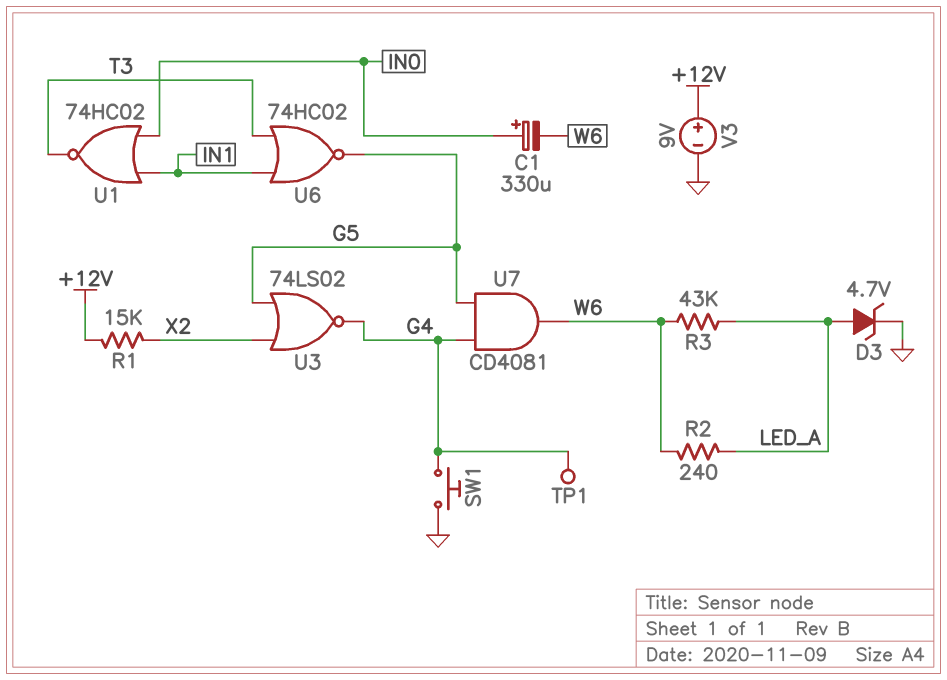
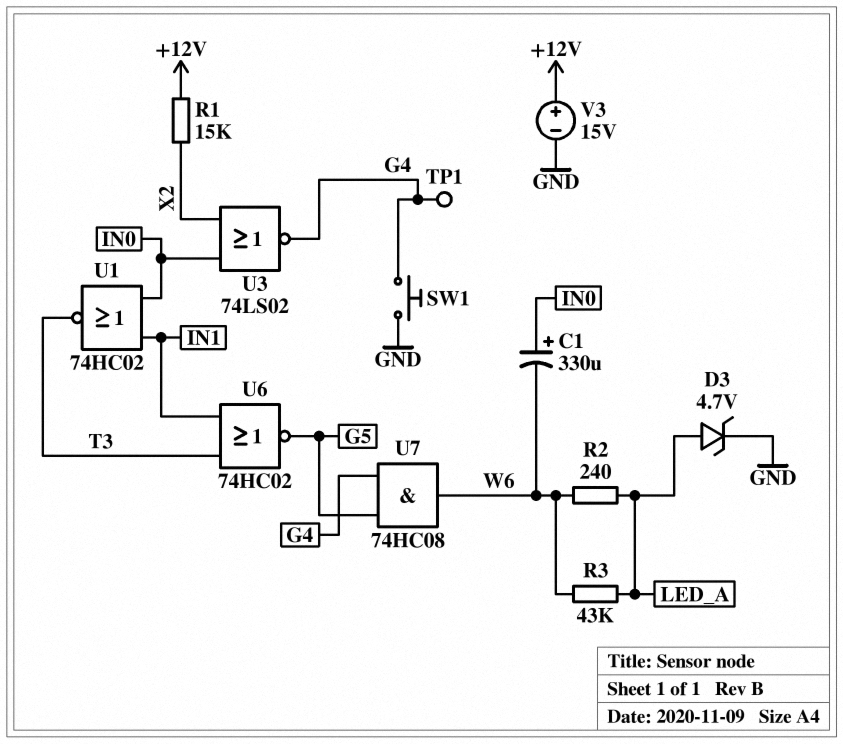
U3: NOR 74LS02 (in G5, in X2, out G4) -> NOR 74LS02 (in IN0, in X2, out G4)
U7: AND CD4081 (in G4, in G5, out W6) -> AND 74HC08 (in G4, in G5, out W6)
V3: 9V (plus +12V, minus GND) -> 15V (plus +12V, minus GND)

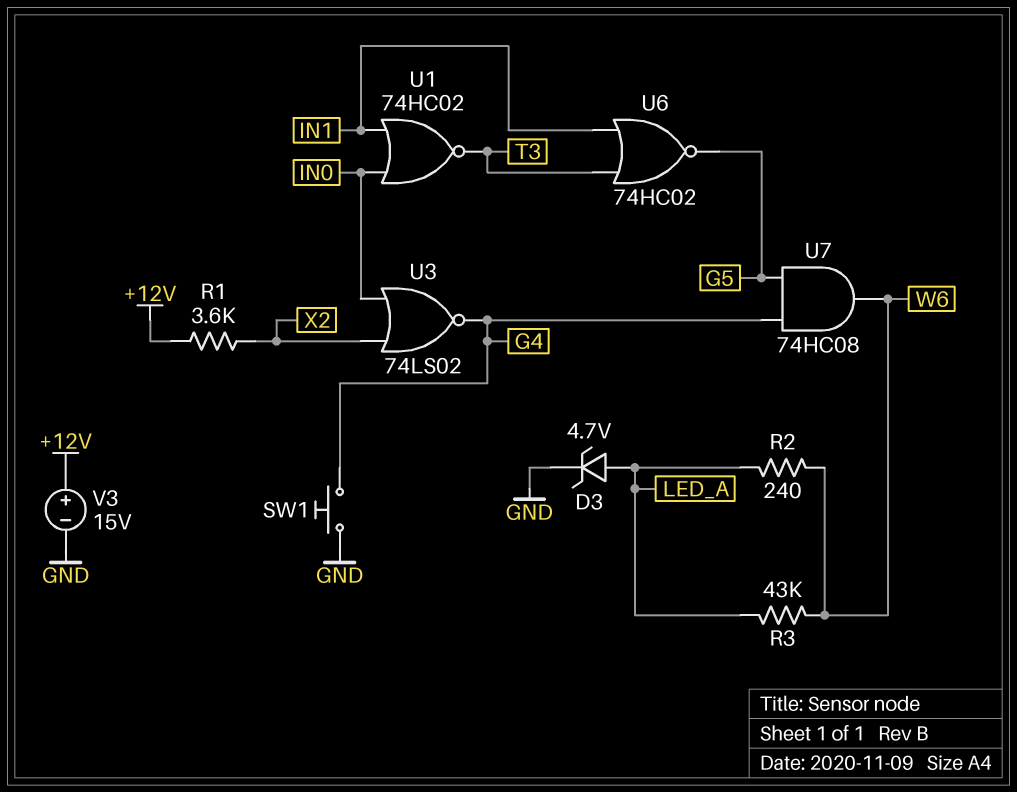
C1: 330uF (plus IN0, minus W6) -> none
R1: 15k (+12V, X2) -> 3.6k (+12V, X2)
TP1: test point (G4) -> none

